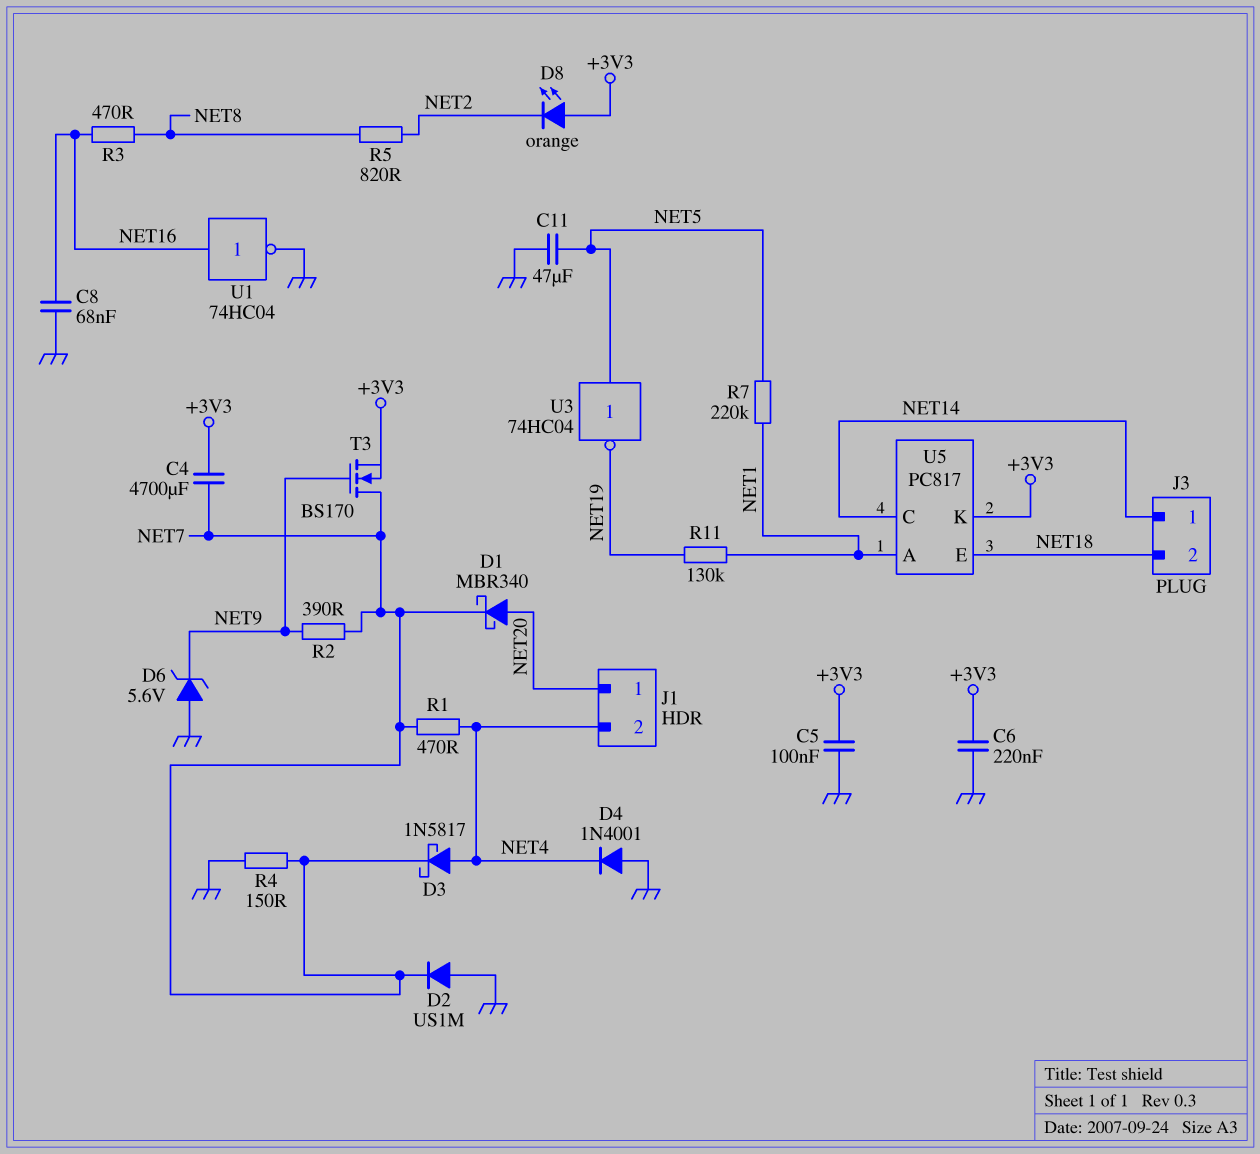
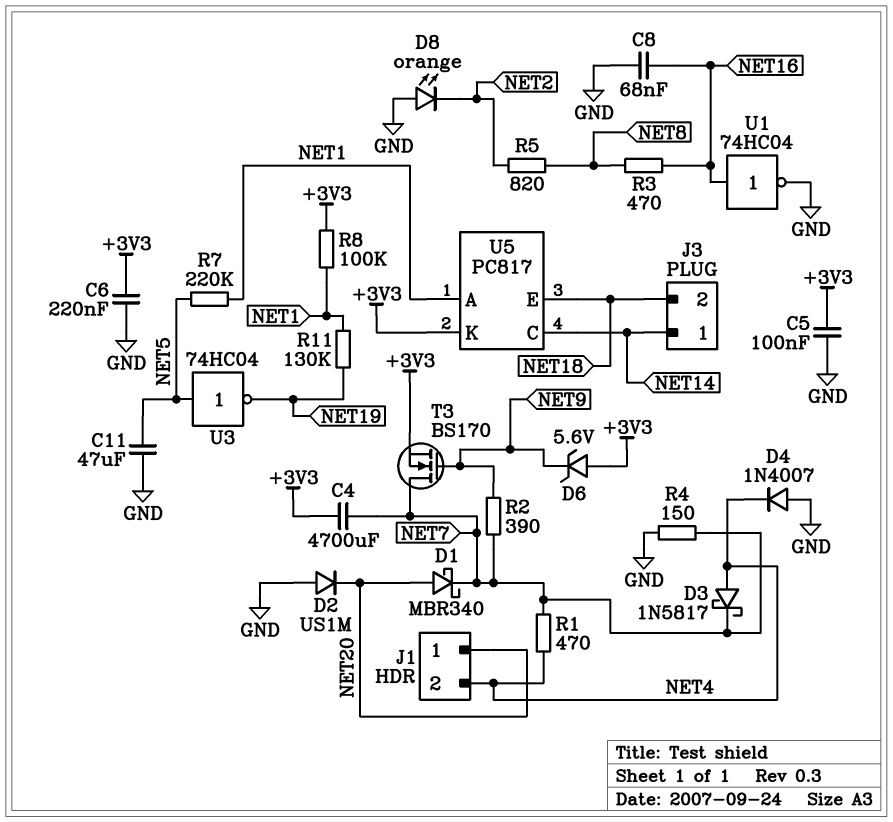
D2: diode US1M (A GND, K NET7) -> diode US1M (A GND, K NET20)
D4: diode 1N4001 (A GND, K NET4) -> diode 1N4007 (A GND, K NET4)
D6: zener 5.6V (A GND, K NET9) -> zener 5.6V (A +3V3, K NET9)
D8: LED orange (A +3V3, K NET2) -> LED orange (A GND, K NET2)
R8: none -> 100k (+3V3, NET1)

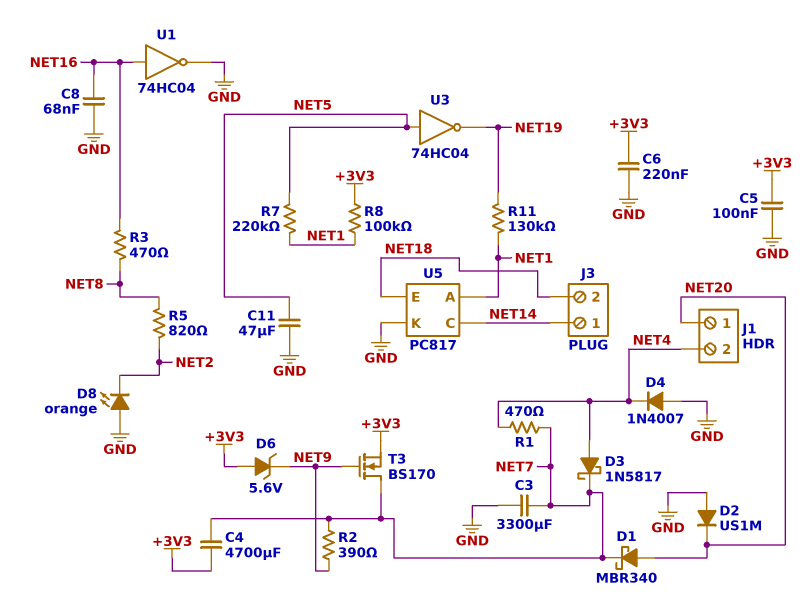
C3: none -> 3300uF (GND, NET7)
R4: 150 (GND, NET7) -> none
U5 pin K: +3V3 -> GND

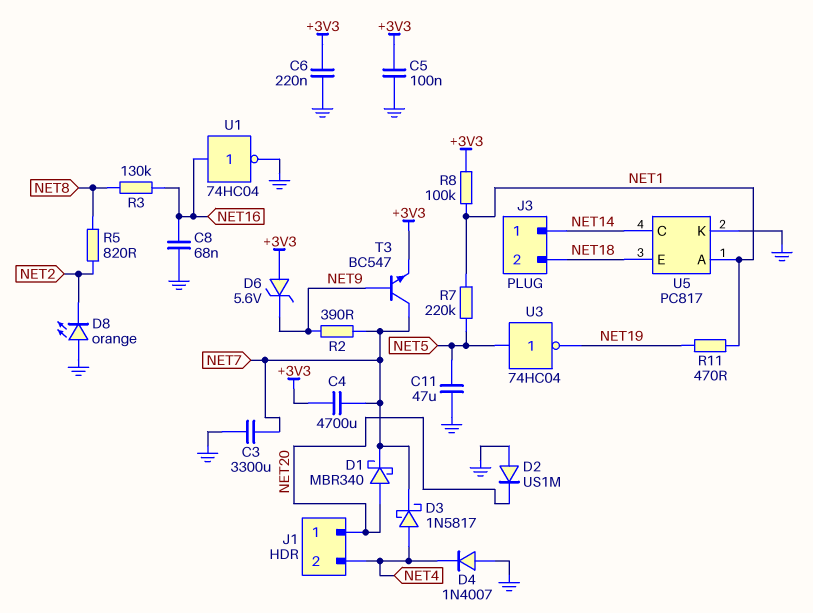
R1: 470 (NET4, NET7) -> none
R3: 470 (NET8, NET16) -> 130k (NET8, NET16)
R11: 130k (NET1, NET19) -> 470 (NET1, NET19)
T3: NMOS BS170 (G NET9, D NET7, S +3V3) -> NPN BC547 (B NET9, C NET7, E +3V3)

